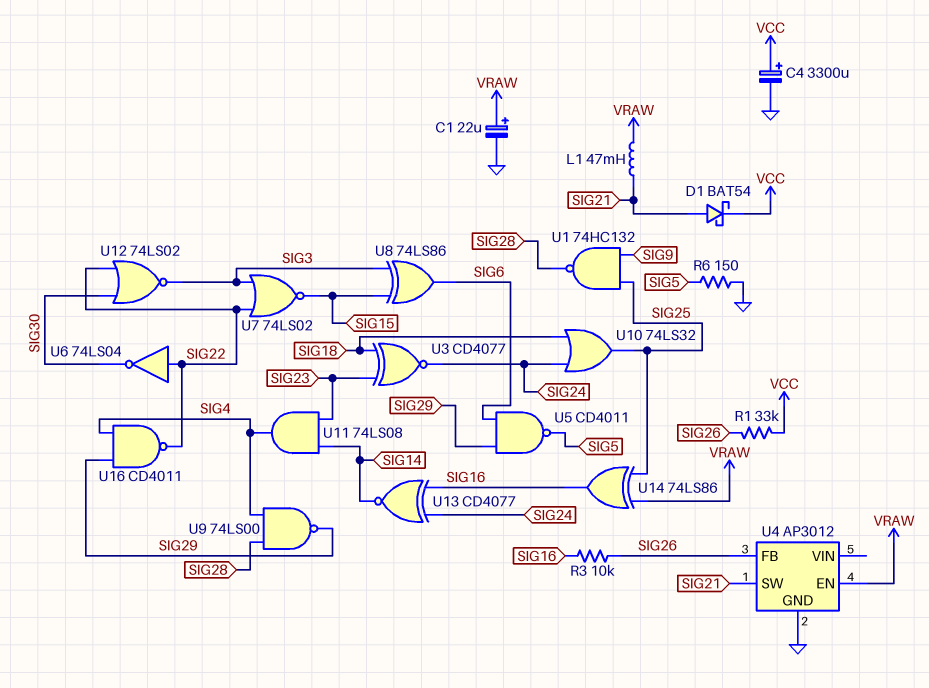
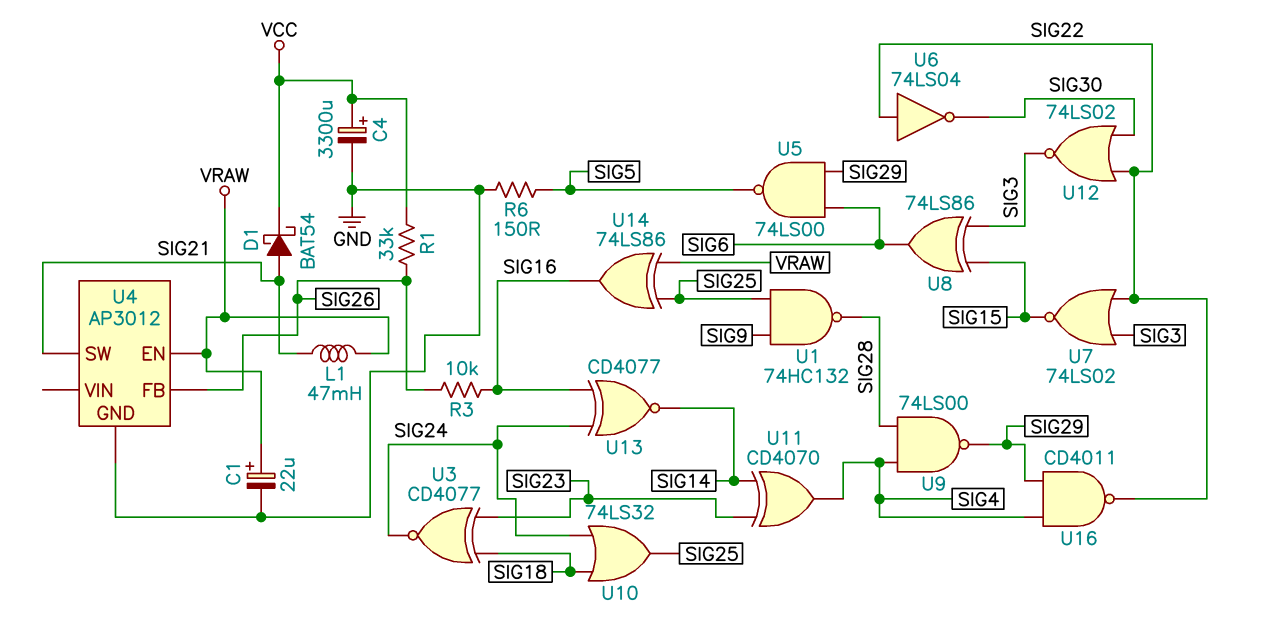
U5: NAND CD4011 (in SIG6, in SIG29, out SIG5) -> NAND 74LS00 (in SIG6, in SIG29, out SIG5)
U11: AND 74LS08 (in SIG14, in SIG23, out SIG4) -> XOR CD4070 (in SIG14, in SIG23, out SIG4)

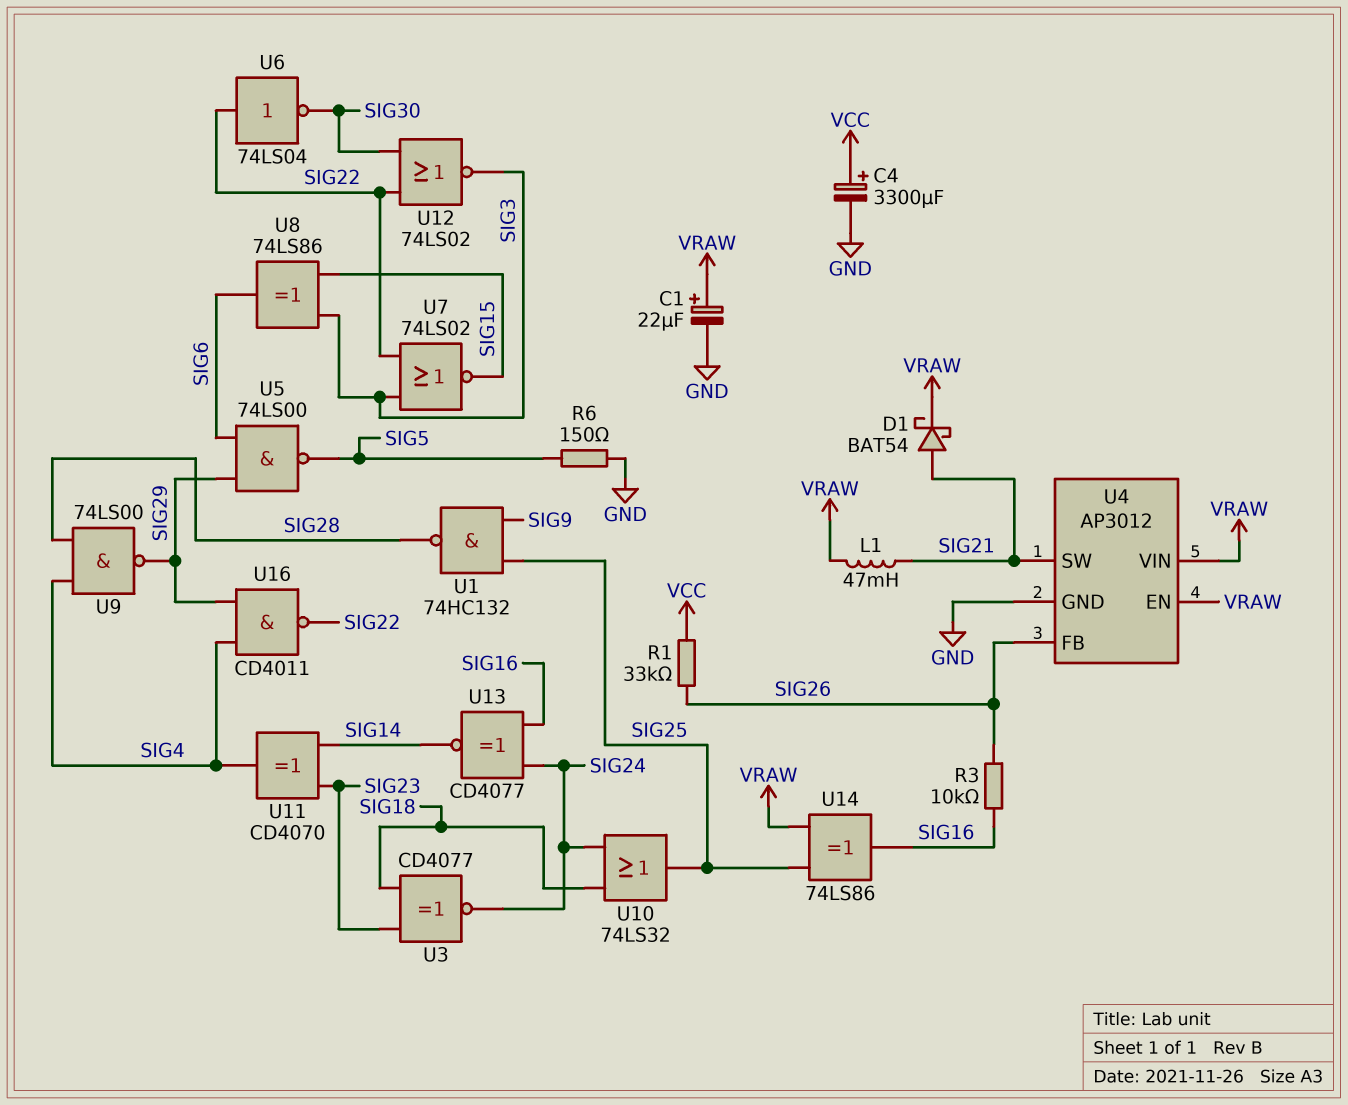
D1: schottky BAT54 (A SIG21, K VCC) -> schottky BAT54 (A SIG21, K VRAW)
U4 pin VIN: none -> VRAW

